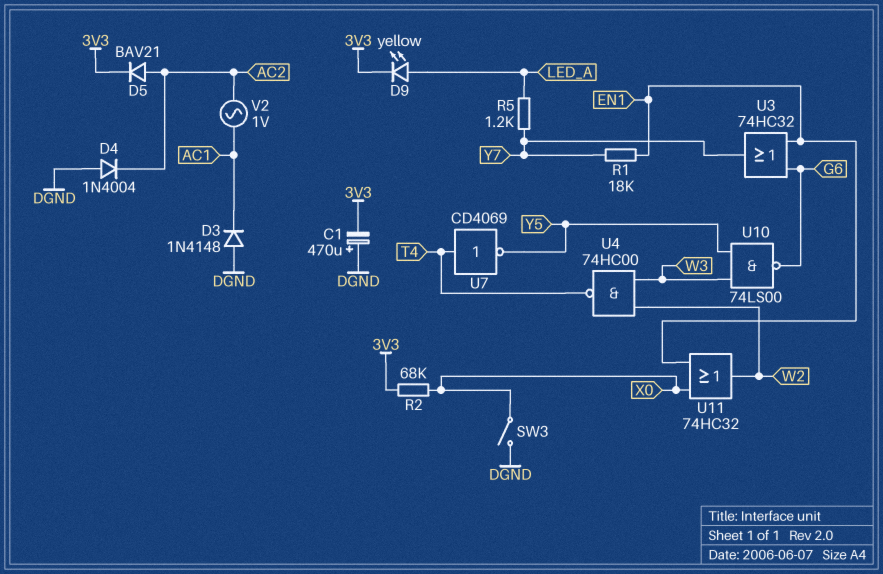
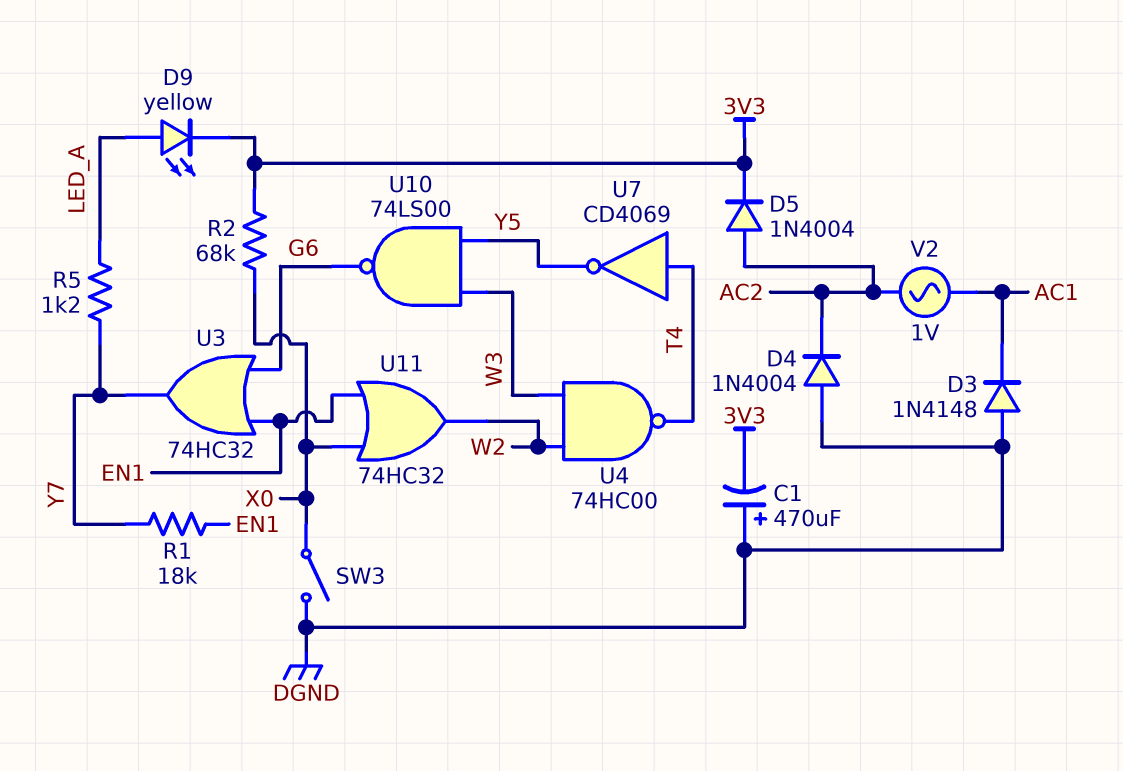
D5: diode BAV21 (A AC2, K 3V3) -> diode 1N4004 (A AC2, K 3V3)

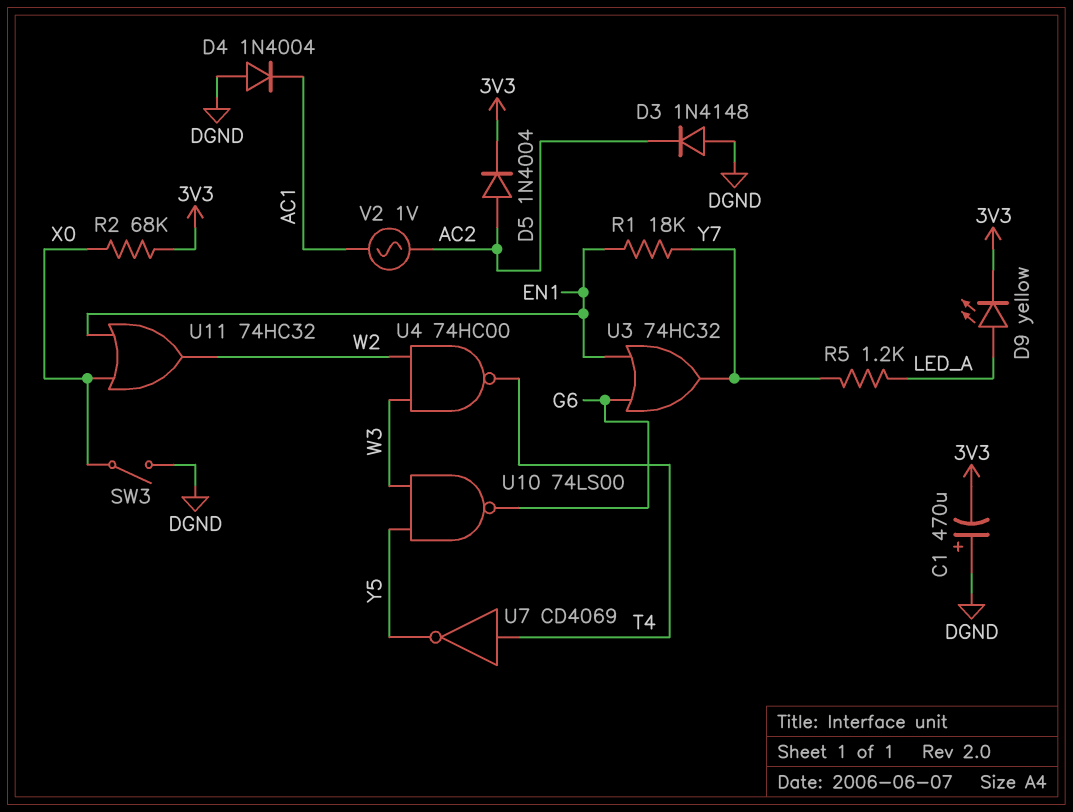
D3: diode 1N4148 (A DGND, K AC1) -> diode 1N4148 (A DGND, K AC2)
D4: diode 1N4004 (A DGND, K AC2) -> diode 1N4004 (A DGND, K AC1)

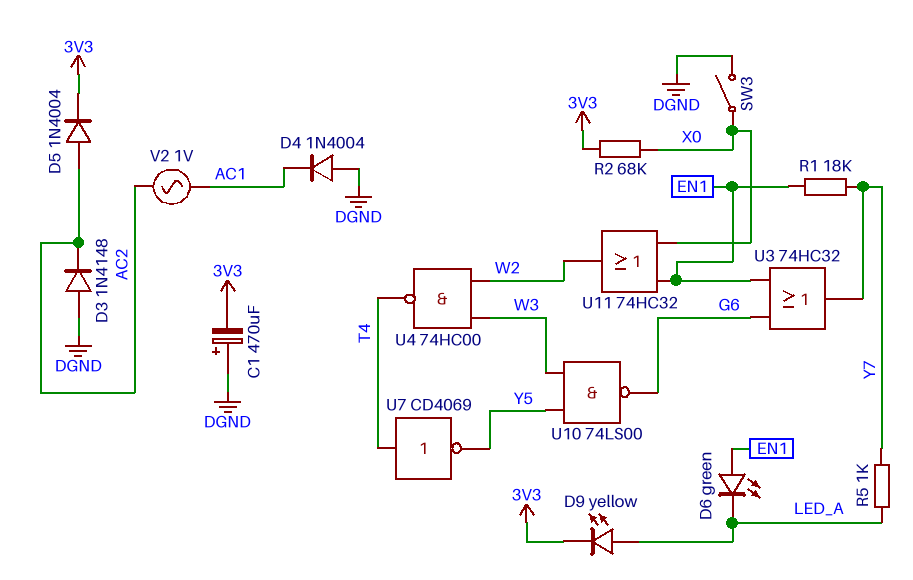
D6: none -> LED green (A EN1, K LED_A)
R5: 1.2k (LED_A, Y7) -> 1k (LED_A, Y7)

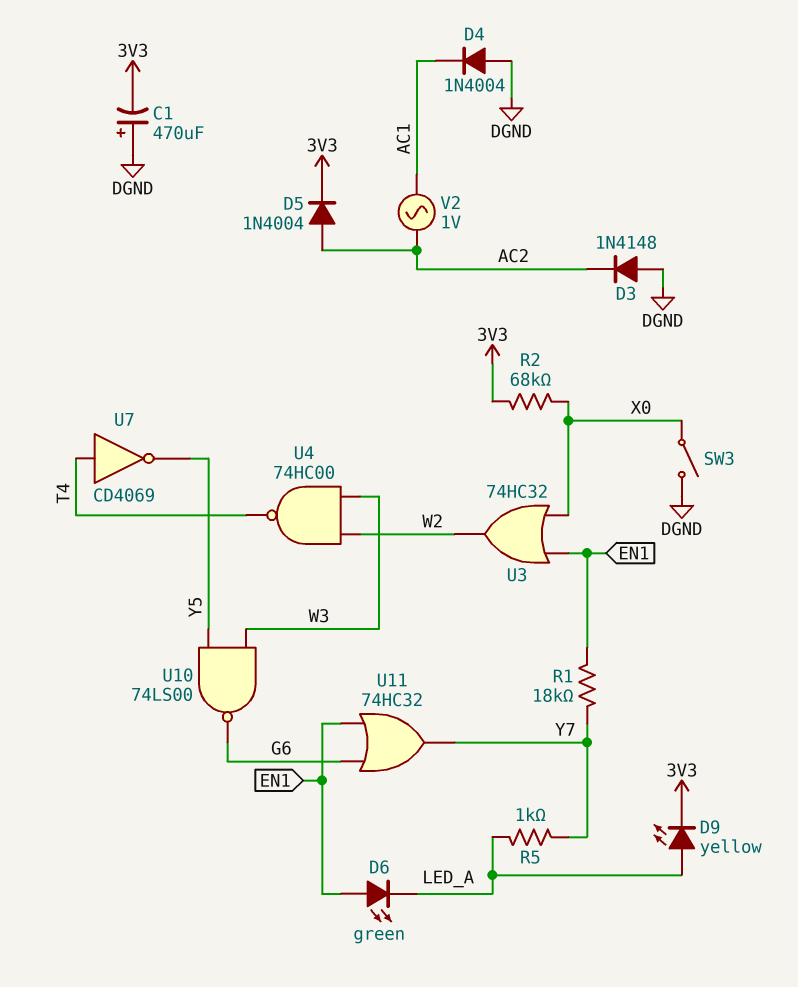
U3: OR 74HC32 (in EN1, in G6, out Y7) -> OR 74HC32 (in EN1, in X0, out W2)
U11: OR 74HC32 (in EN1, in X0, out W2) -> OR 74HC32 (in EN1, in G6, out Y7)

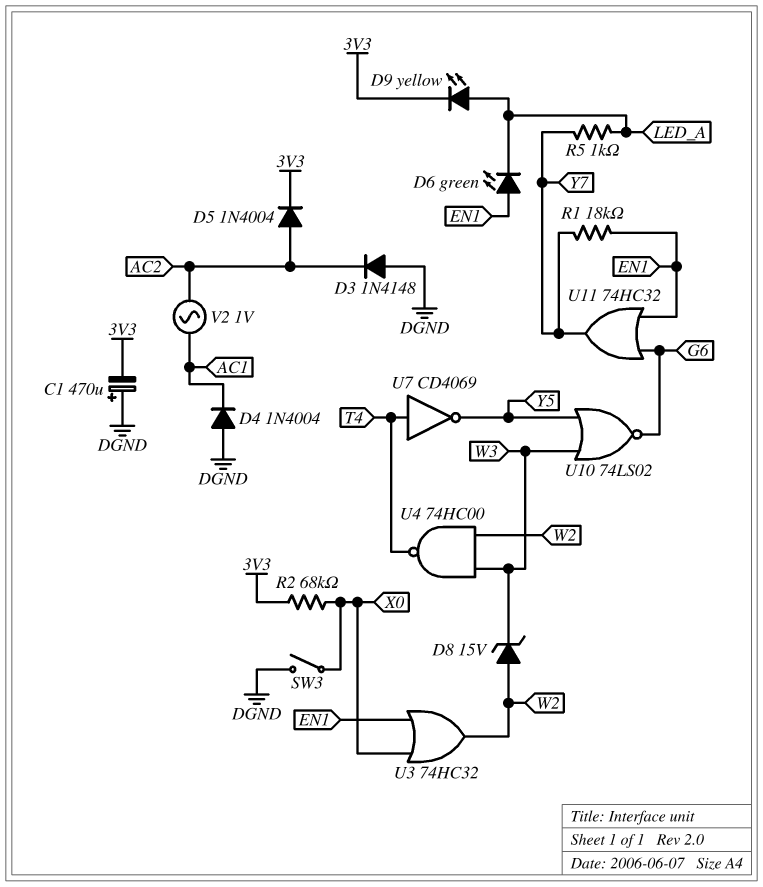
D8: none -> zener 15V (A W2, K W3)
U10: NAND 74LS00 (in W3, in Y5, out G6) -> NOR 74LS02 (in W3, in Y5, out G6)

